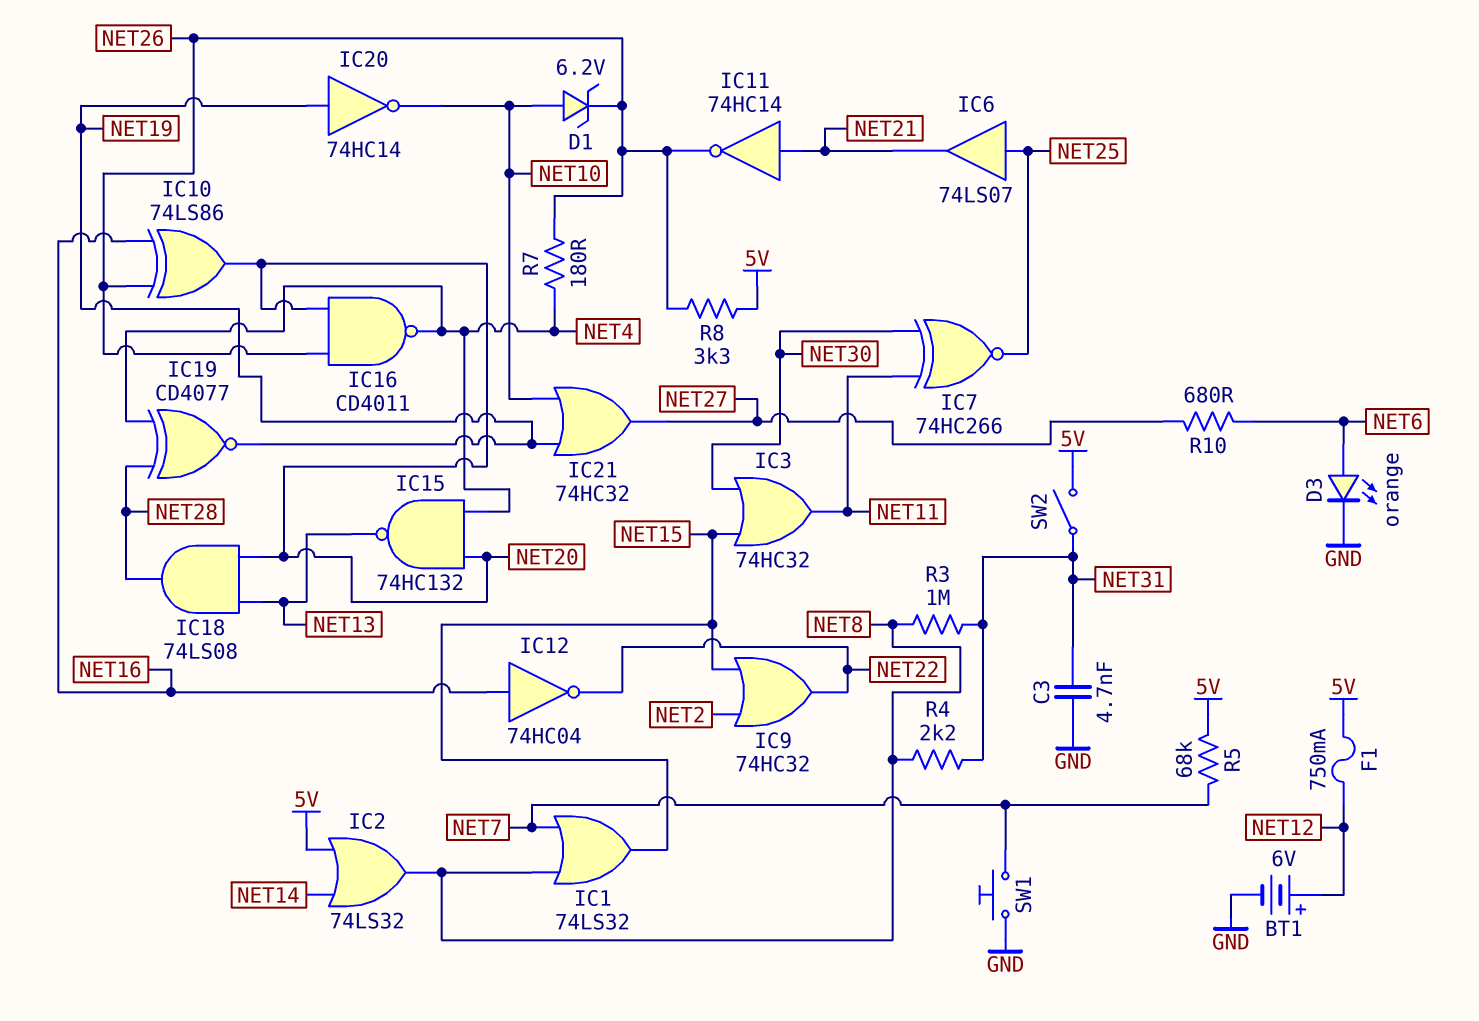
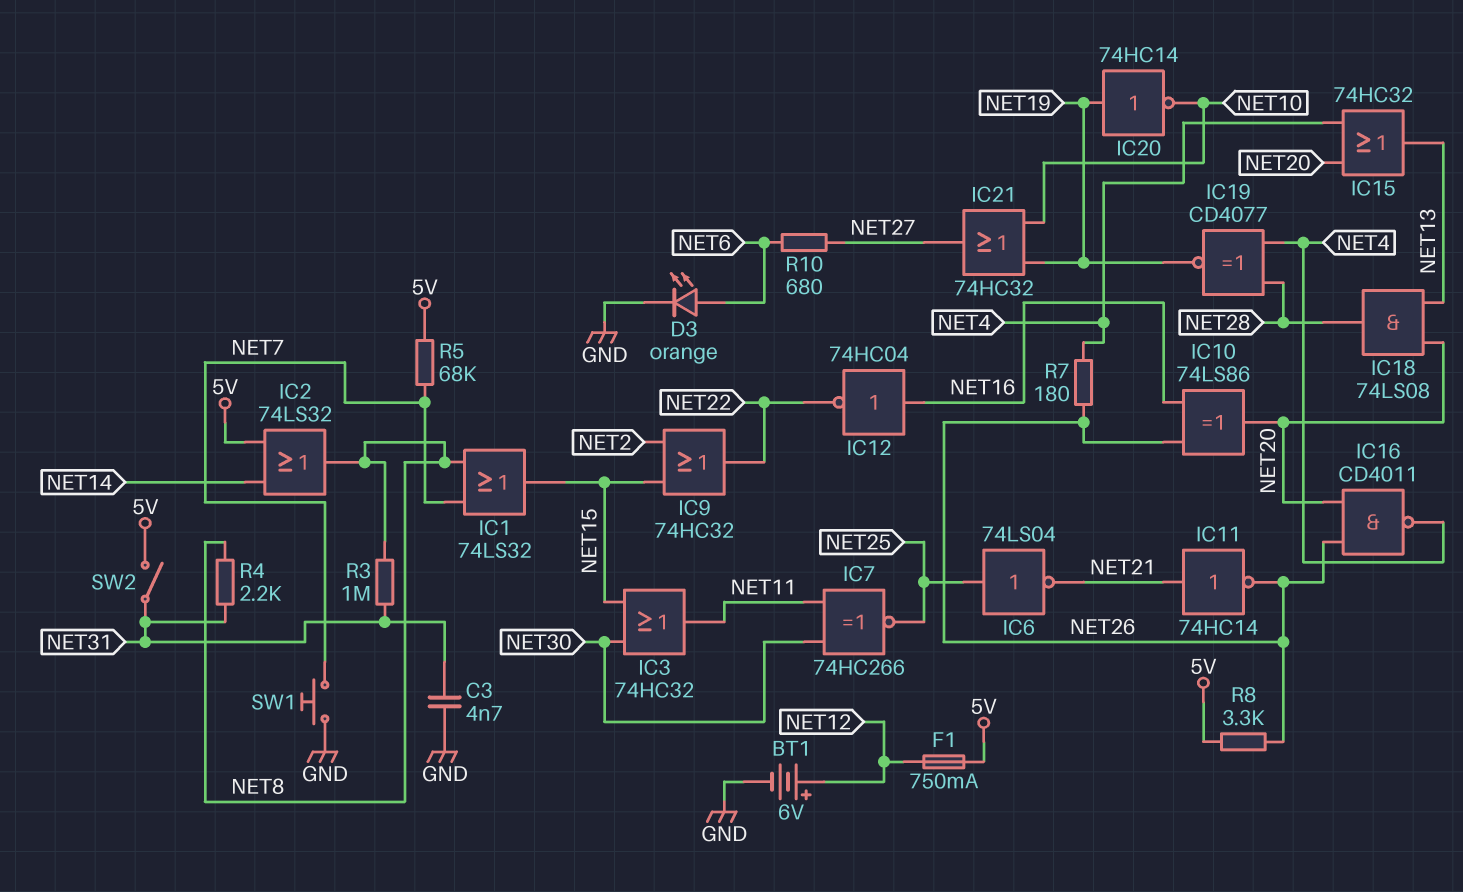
D1: zener 6.2V (A NET10, K NET26) -> none
IC6: buffer 74LS07 (in NET25, out NET21) -> NOT 74LS04 (in NET25, out NET21)
IC15: NAND 74HC132 (in NET4, in NET20, out NET13) -> OR 74HC32 (in NET4, in NET20, out NET13)

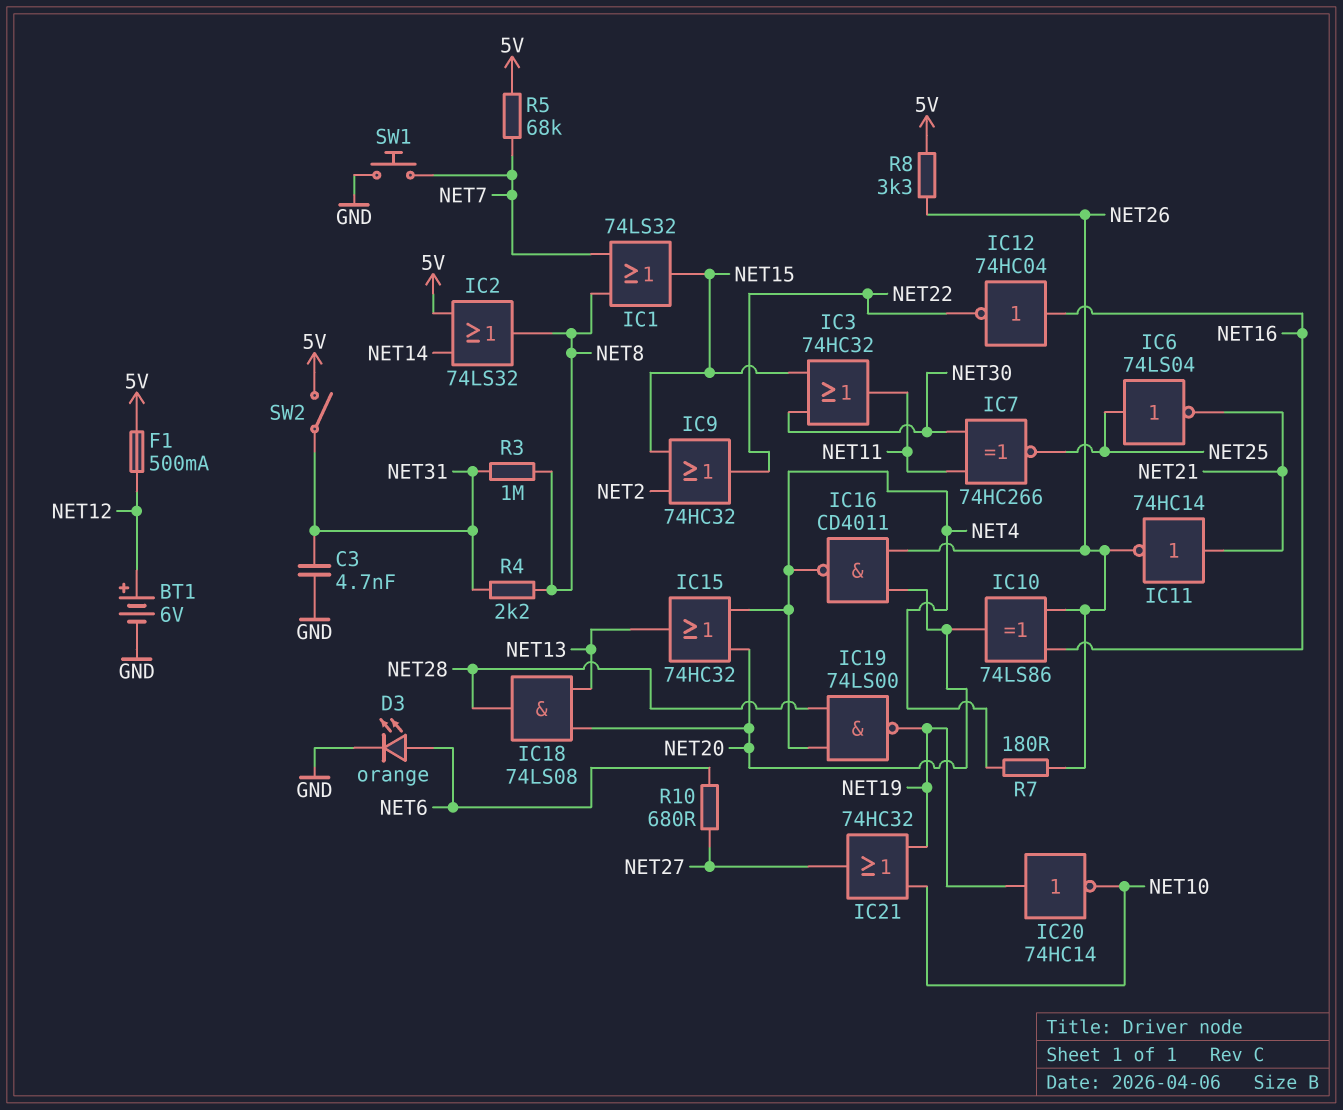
F1: 750mA (5V, NET12) -> 500mA (5V, NET12)
IC19: XNOR CD4077 (in NET4, in NET28, out NET19) -> NAND 74LS00 (in NET4, in NET28, out NET19)

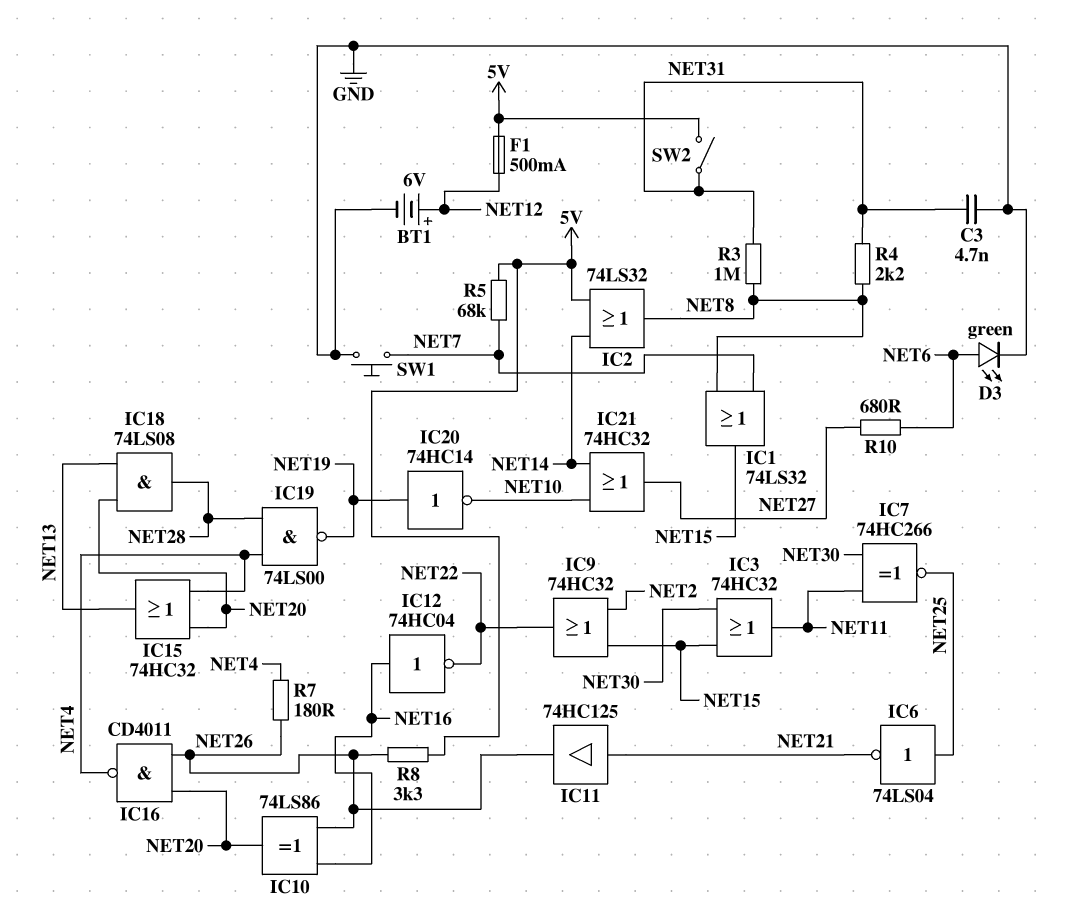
D3: LED orange (A NET6, K GND) -> LED green (A NET6, K GND)
IC11: NOT 74HC14 (in NET21, out NET26) -> buffer 74HC125 (in NET21, out NET26)
IC21: OR 74HC32 (in NET10, in NET19, out NET27) -> OR 74HC32 (in NET10, in NET14, out NET27)

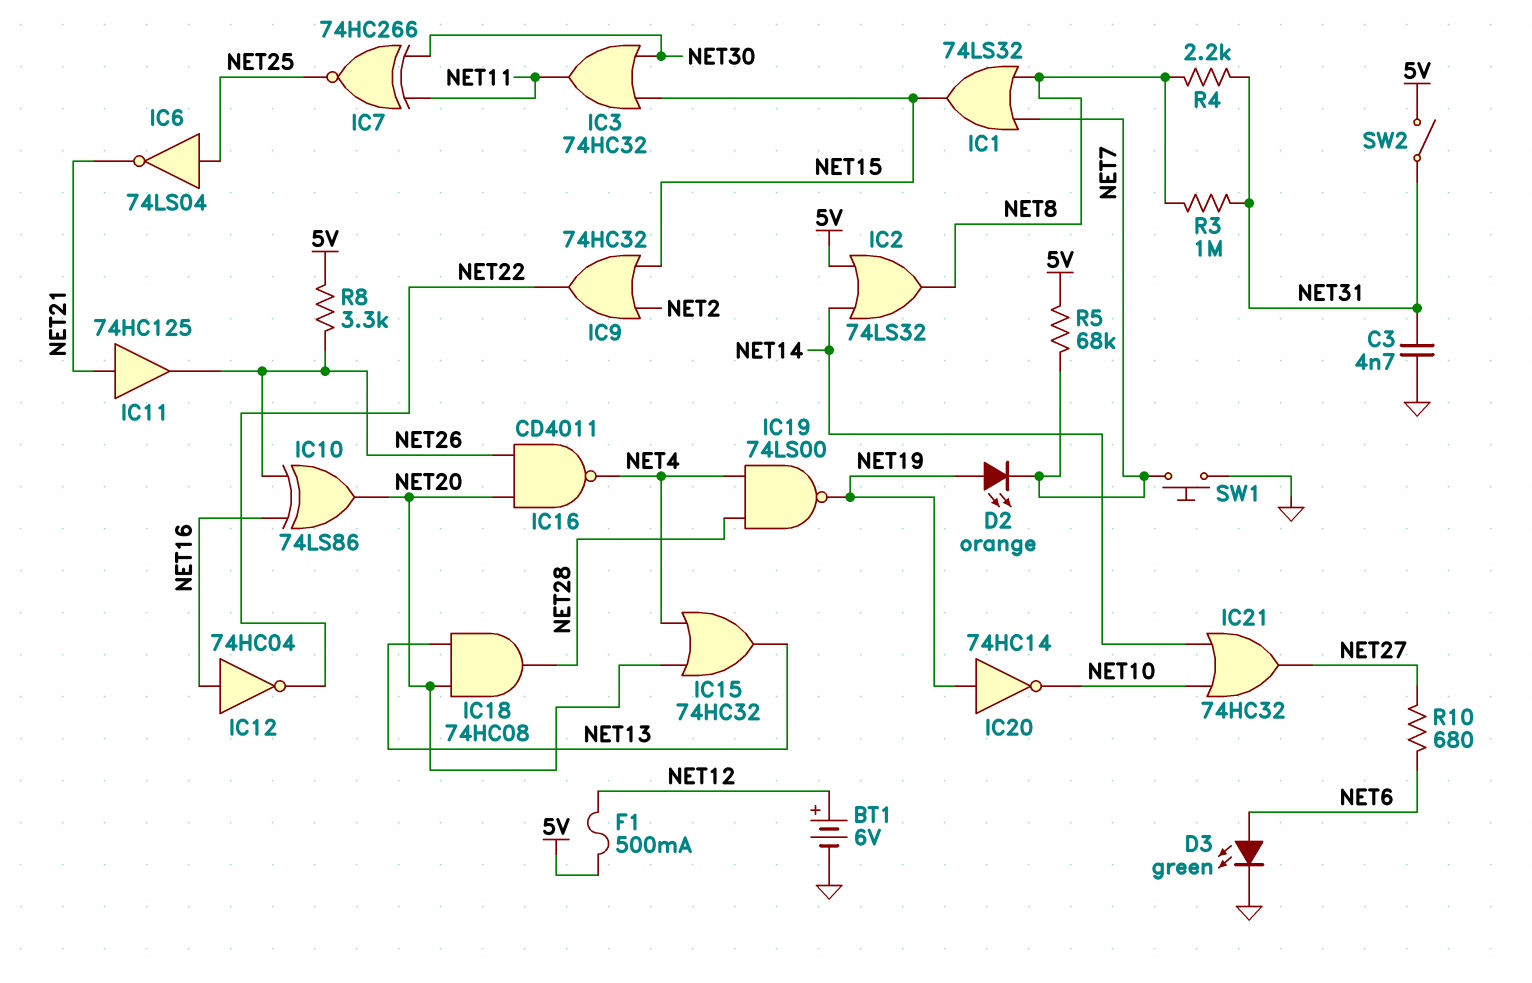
D2: none -> LED orange (A NET19, K NET7)
IC18: AND 74LS08 (in NET13, in NET20, out NET28) -> AND 74HC08 (in NET13, in NET20, out NET28)
R7: 180 (NET4, NET26) -> none

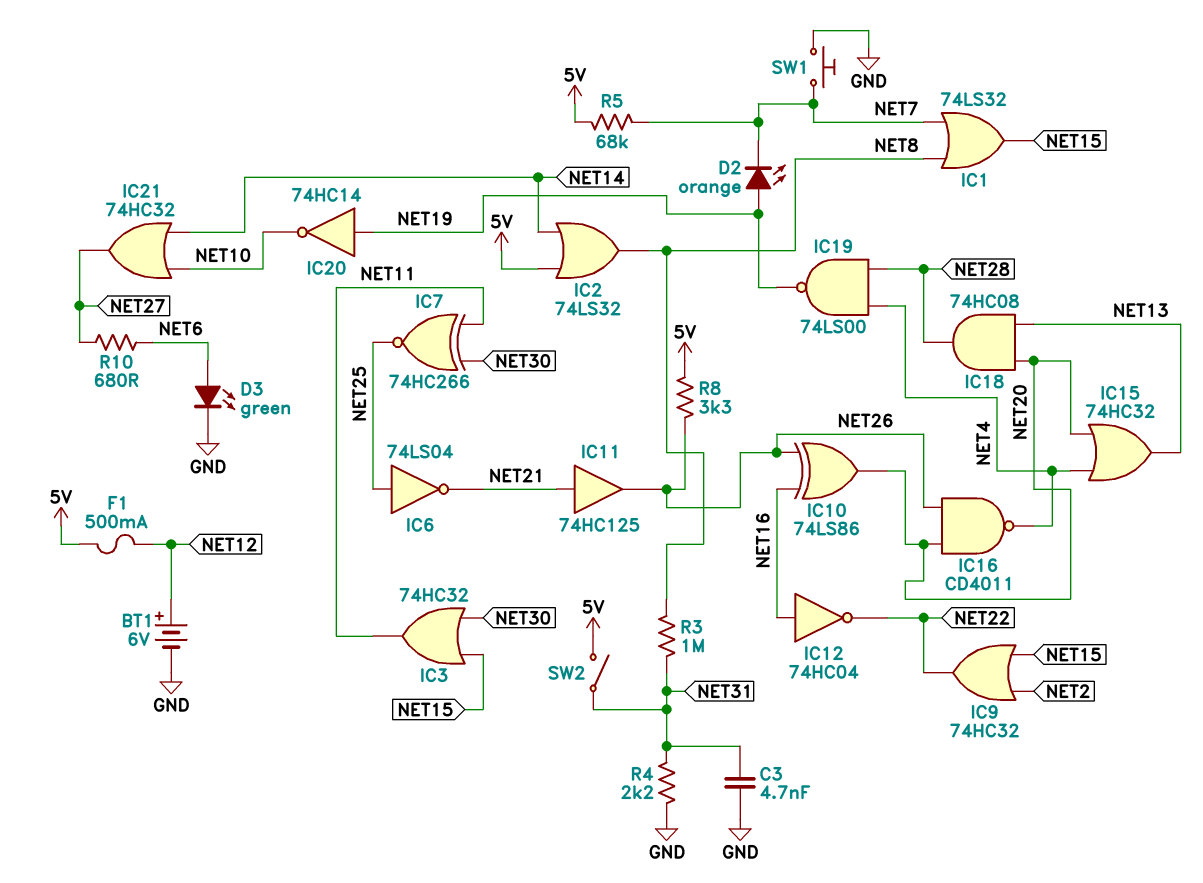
R4: 2.2k (NET8, NET31) -> 2.2k (GND, NET31)

